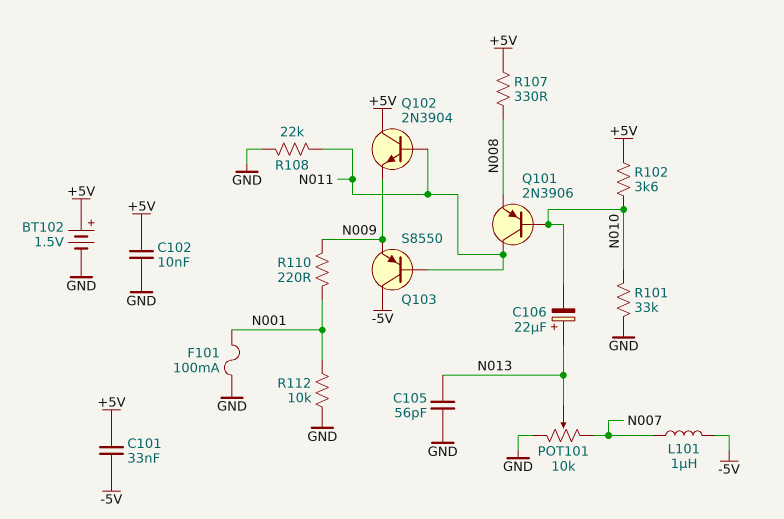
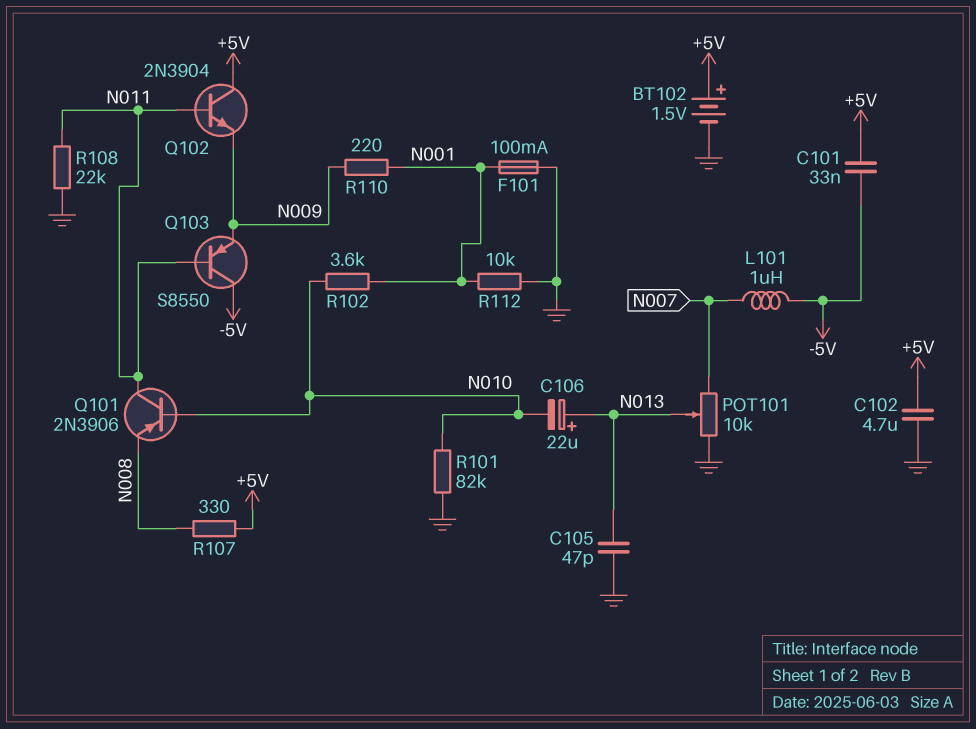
C102: 10nF (+5V, GND) -> 4.7uF (+5V, GND)
C105: 56pF (GND, N013) -> 47pF (GND, N013)
R101: 33k (GND, N010) -> 82k (GND, N010)
R102: 3.6k (+5V, N010) -> 3.6k (N001, N010)

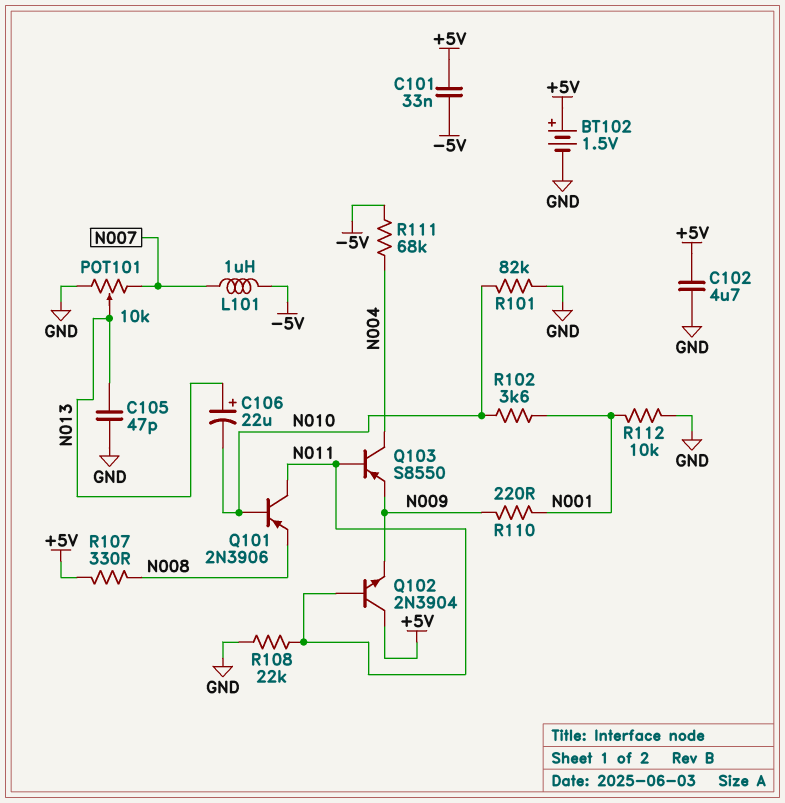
F101: 100mA (GND, N001) -> none
Q103: PNP S8550 (B N011, C -5V, E N009) -> PNP S8550 (B N011, C N004, E N009)
R111: none -> 68k (-5V, N004)

